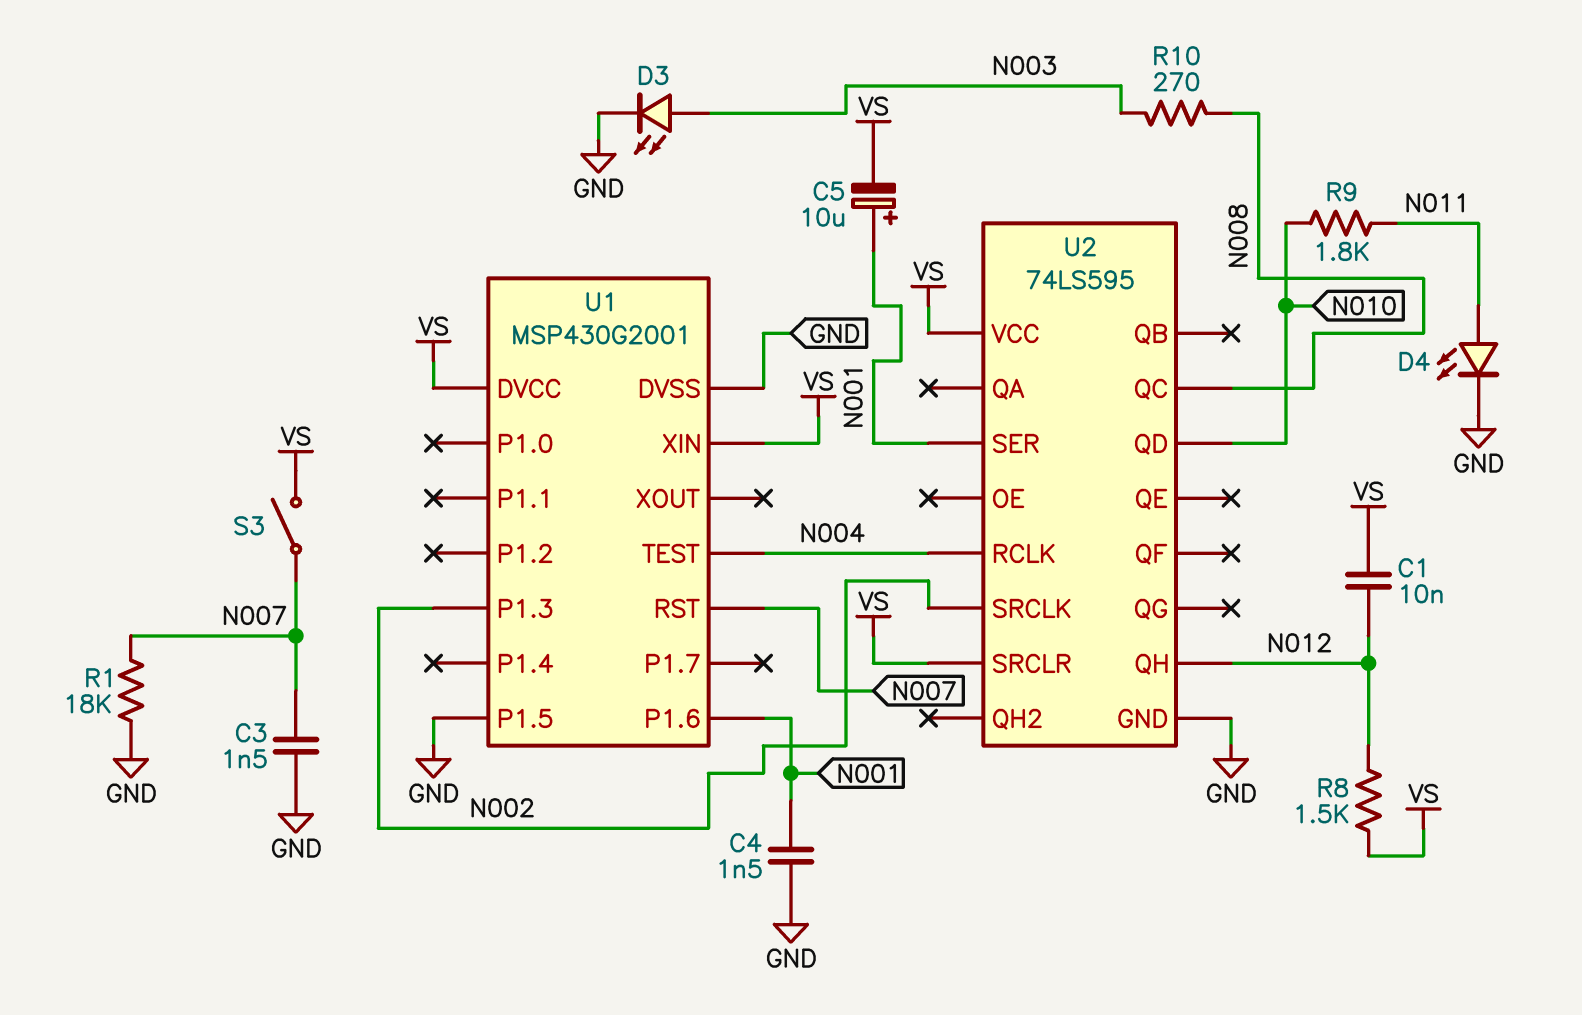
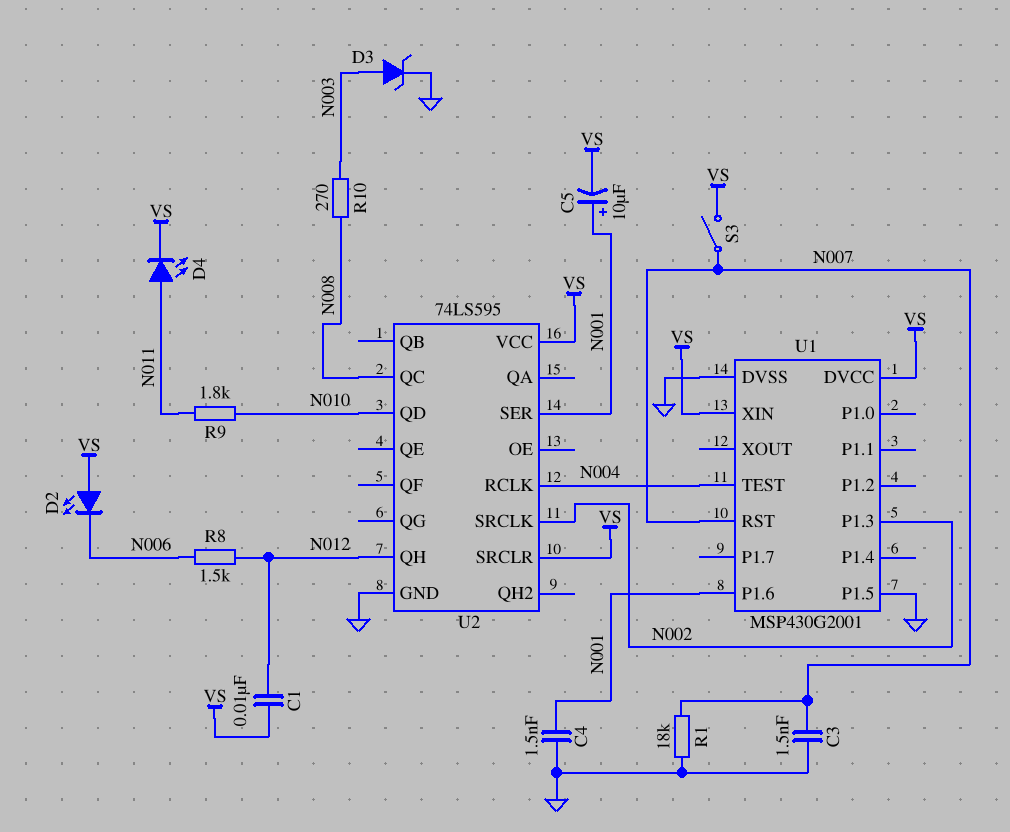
D2: none -> LED (A VS, K N006)
D3: LED (A N003, K GND) -> zener (A N003, K GND)
D4: LED (A N011, K GND) -> LED (A N011, K VS)
R8: 1.5k (N012, VS) -> 1.5k (N006, N012)

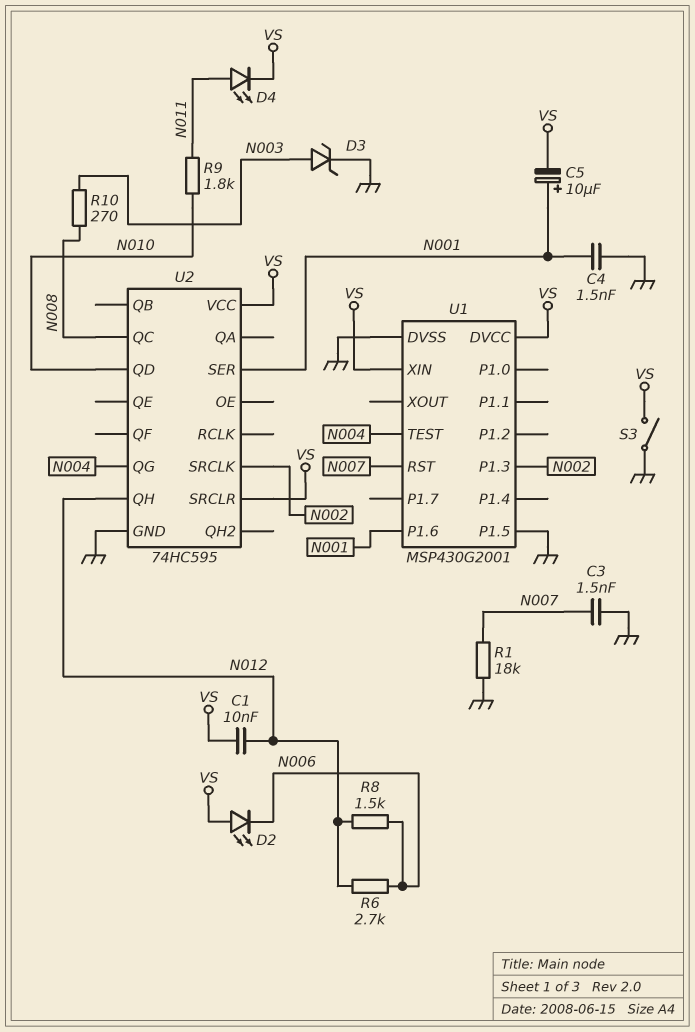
R6: none -> 2.7k (N006, N012)
S3: switch (N007, VS) -> switch (GND, VS)
U2: 74LS595 -> 74HC595
U2 pin QG: none -> N004
U2 pin RCLK: N004 -> none

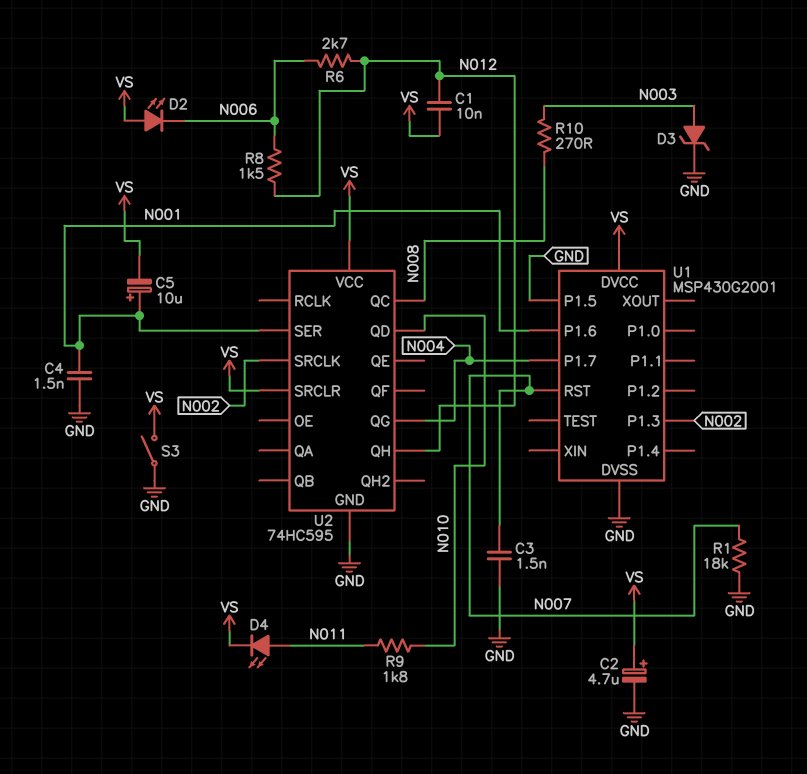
C2: none -> 4.7uF (plus VS, minus GND)
U1 pin P1.7: none -> N004
U1 pin TEST: N004 -> none
U1 pin XIN: VS -> none

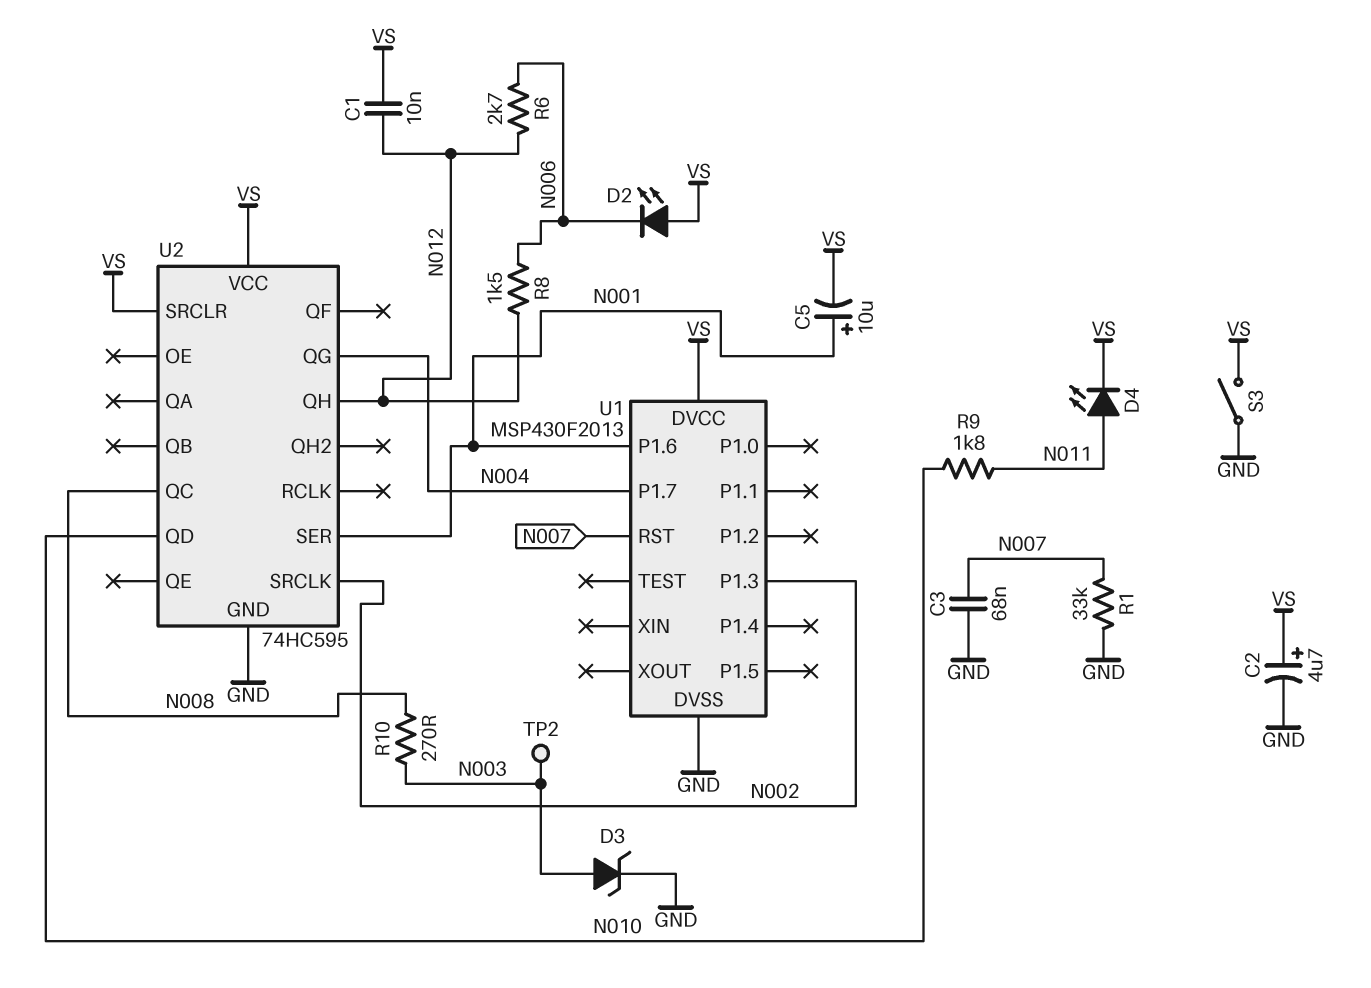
C3: 1.5nF (GND, N007) -> 68nF (GND, N007)
C4: 1.5nF (GND, N001) -> none
R1: 18k (GND, N007) -> 33k (GND, N007)
TP2: none -> test point (N003)
U1: MSP430G2001 -> MSP430F2013
U1 pin P1.5: GND -> none

